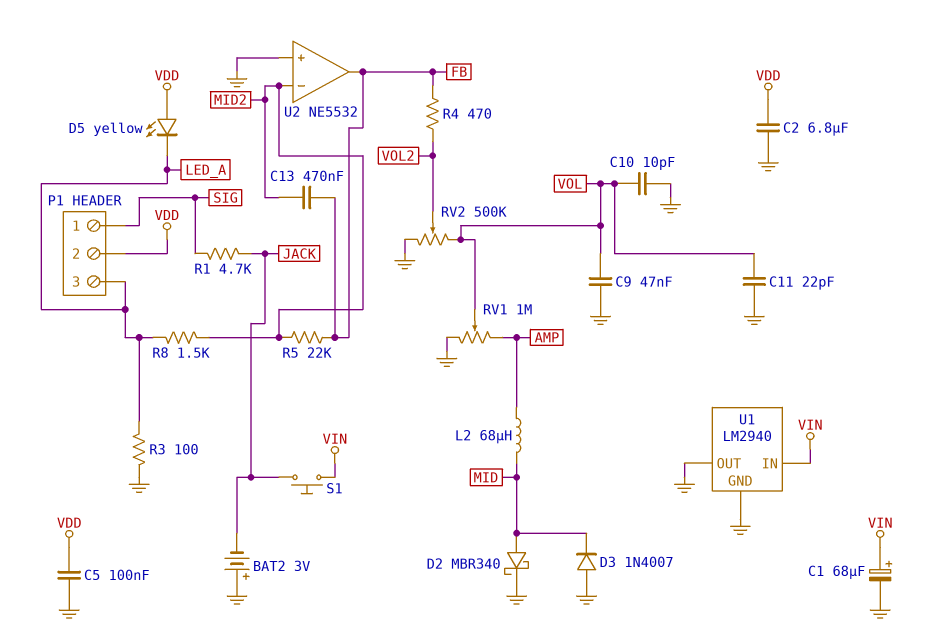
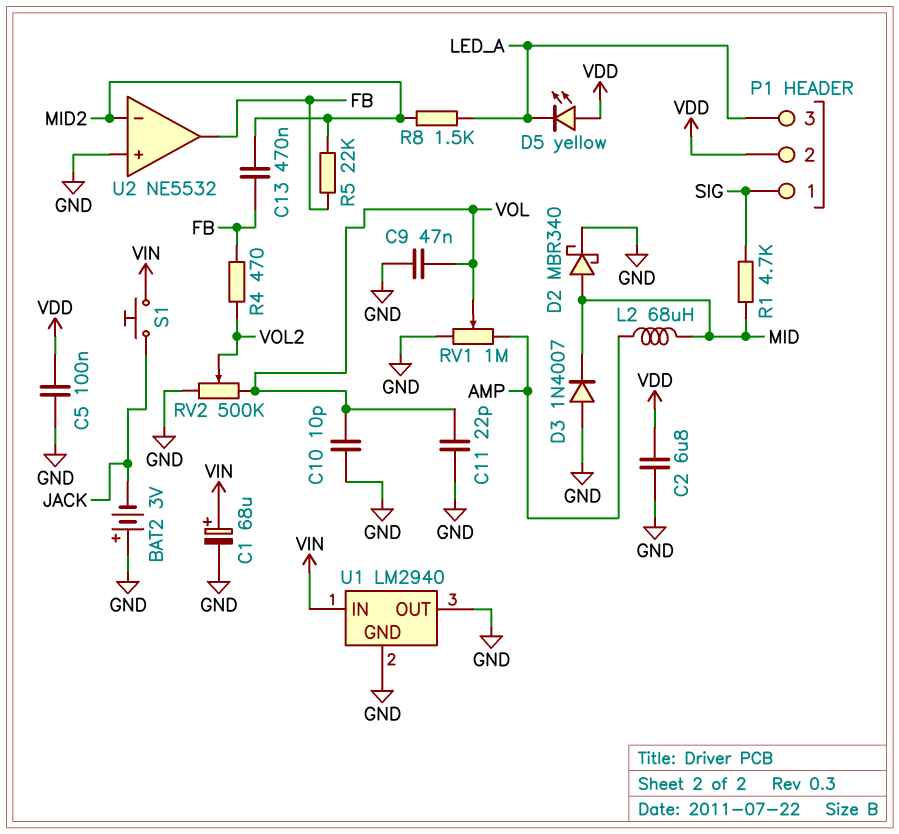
R1: 4.7k (JACK, SIG) -> 4.7k (MID, SIG)
R3: 100 (GND, LED_A) -> none

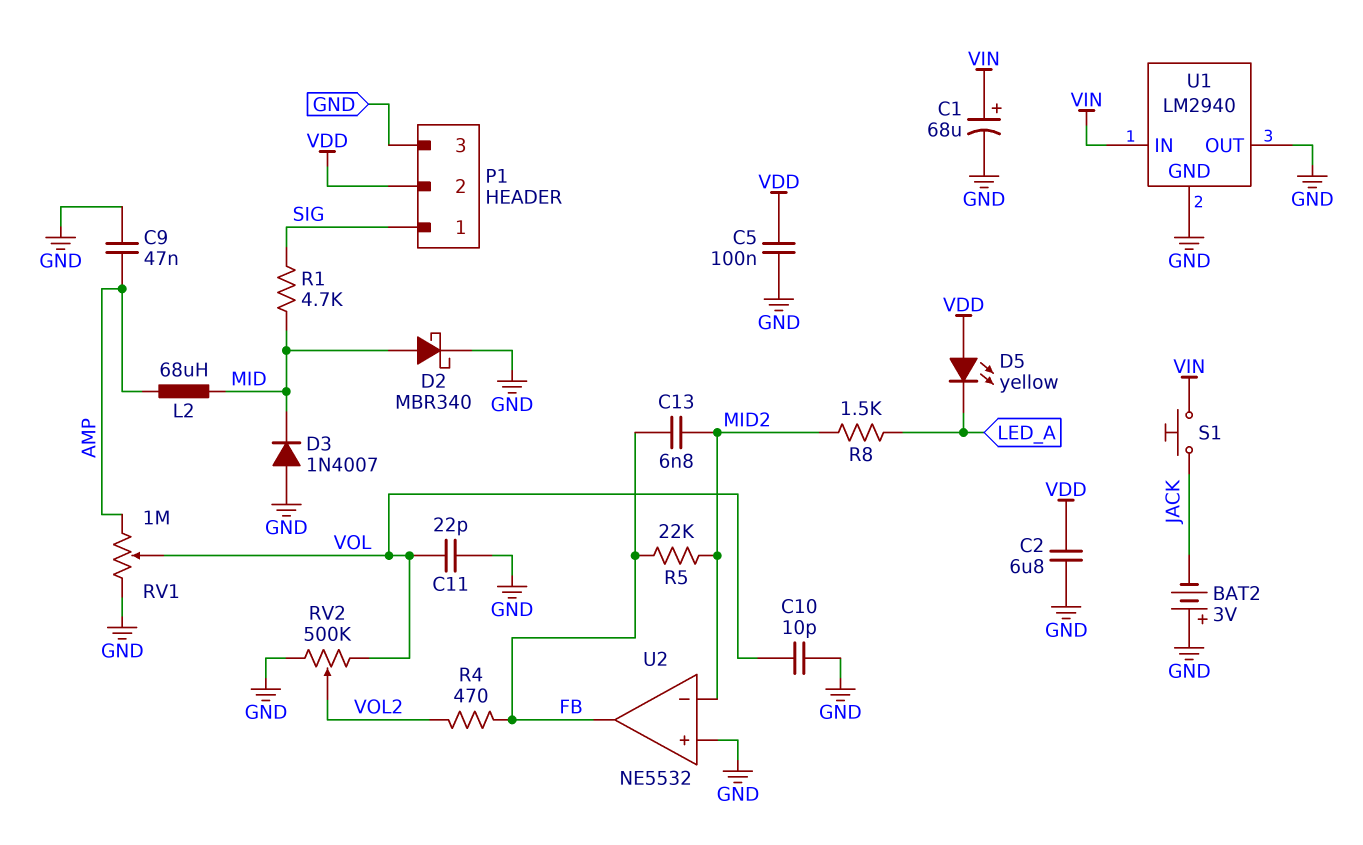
C9: 47nF (GND, VOL) -> 47nF (AMP, GND)
C13: 470nF (FB, MID2) -> 6.8nF (FB, MID2)
P1 pin 3: LED_A -> GND

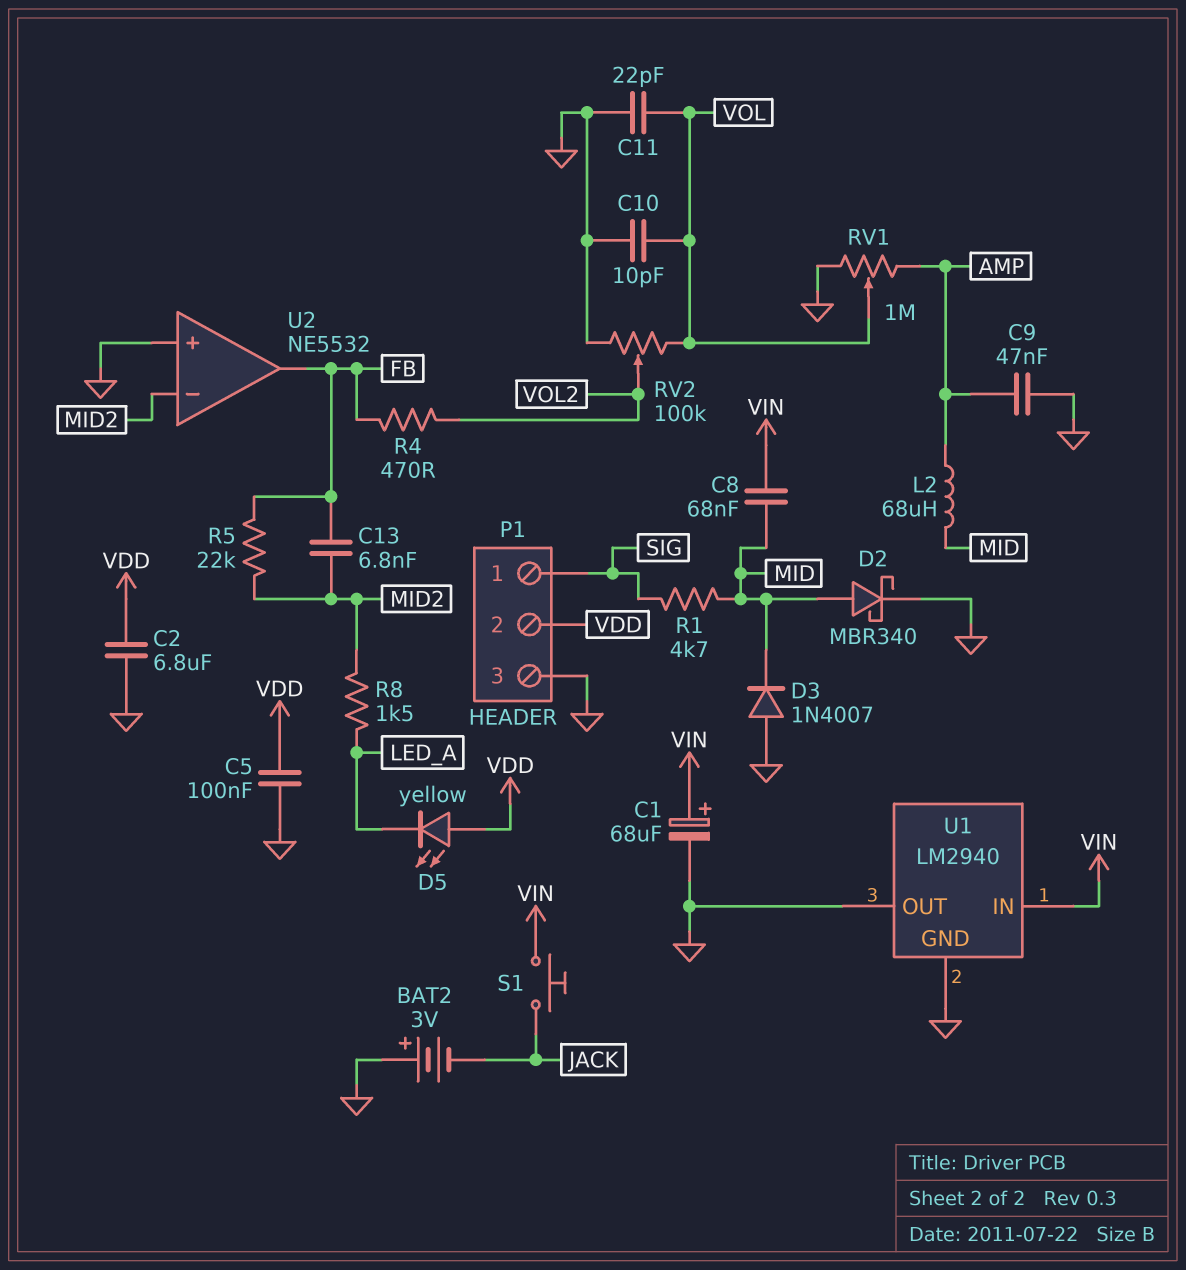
C8: none -> 68nF (MID, VIN)
RV2: 500k (GND, VOL, wiper VOL2) -> 100k (GND, VOL, wiper VOL2)

